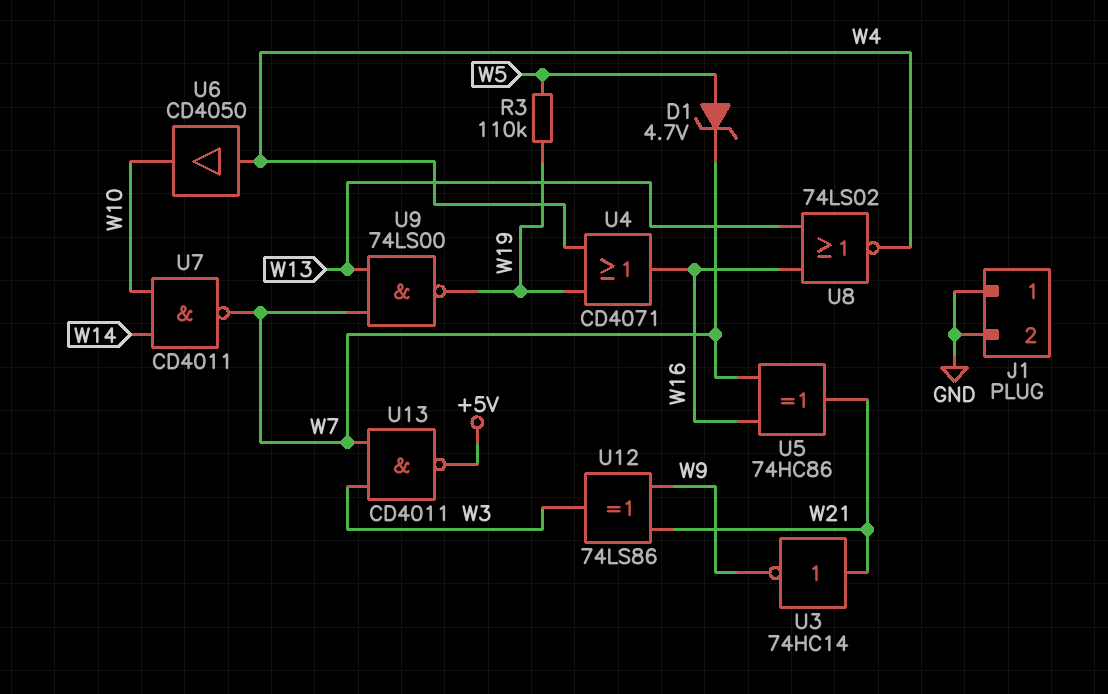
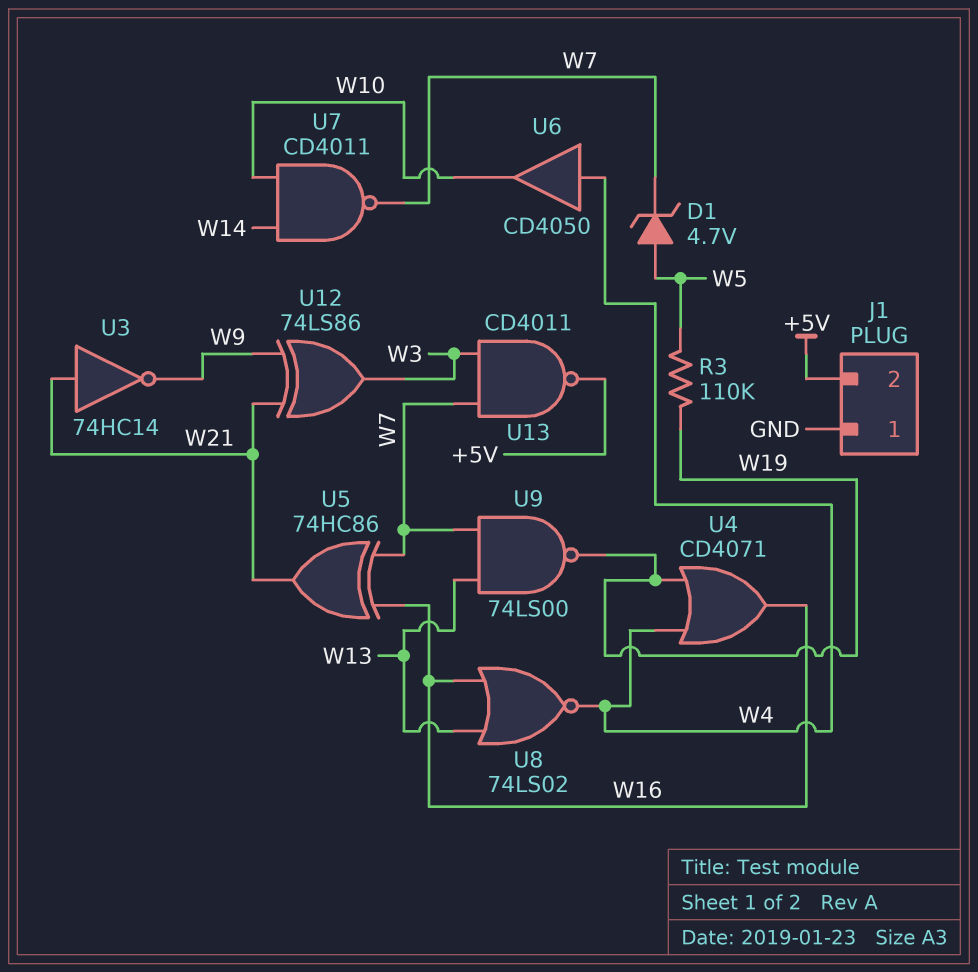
J1 pin 2: GND -> +5V

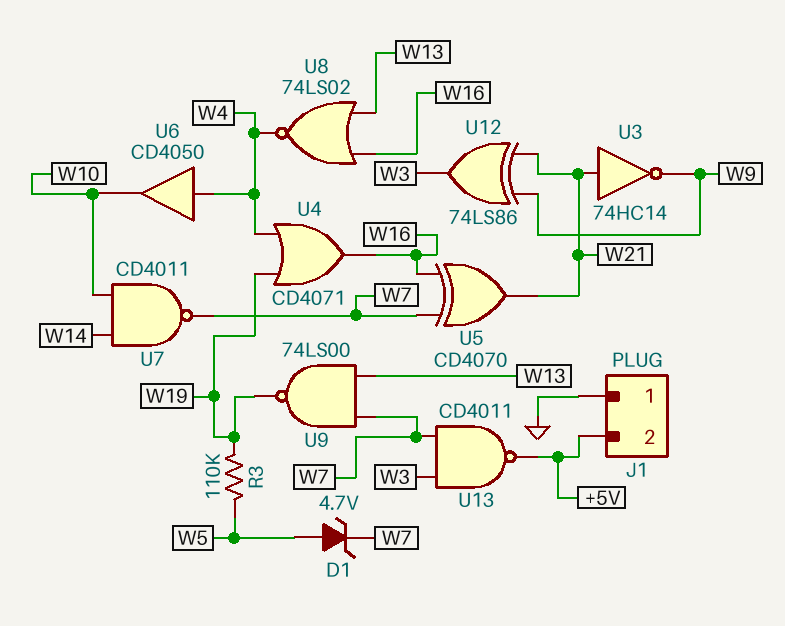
U5: XOR 74HC86 (in W7, in W16, out W21) -> XOR CD4070 (in W7, in W16, out W21)

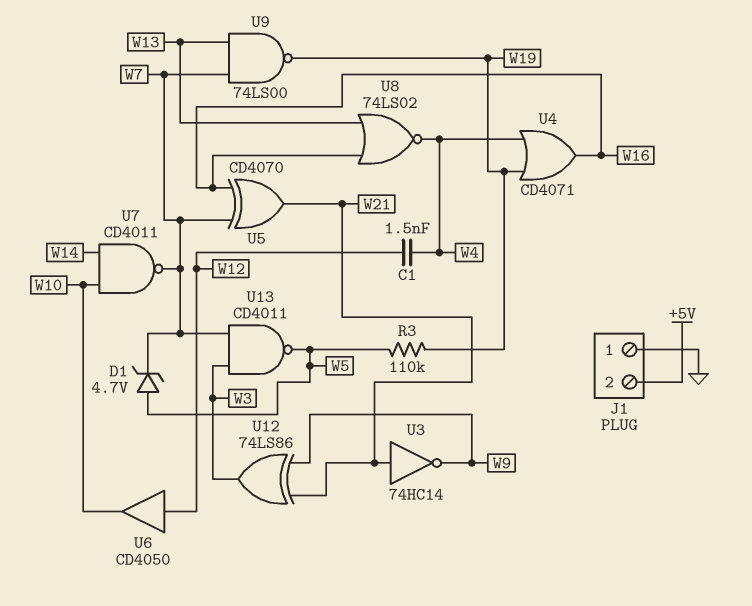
C1: none -> 1.5nF (W4, W12)
U6: buffer CD4050 (in W4, out W10) -> buffer CD4050 (in W12, out W10)
U13: NAND CD4011 (in W3, in W7, out +5V) -> NAND CD4011 (in W3, in W7, out W5)

